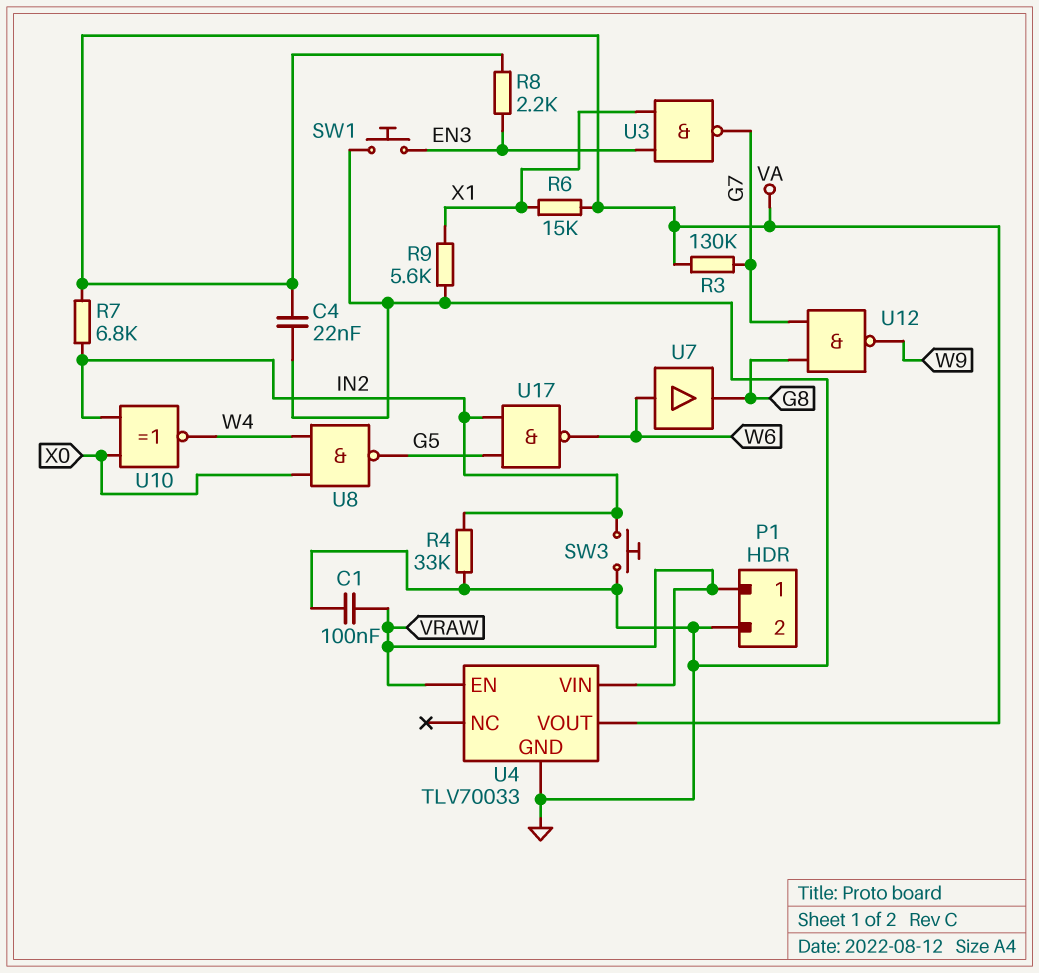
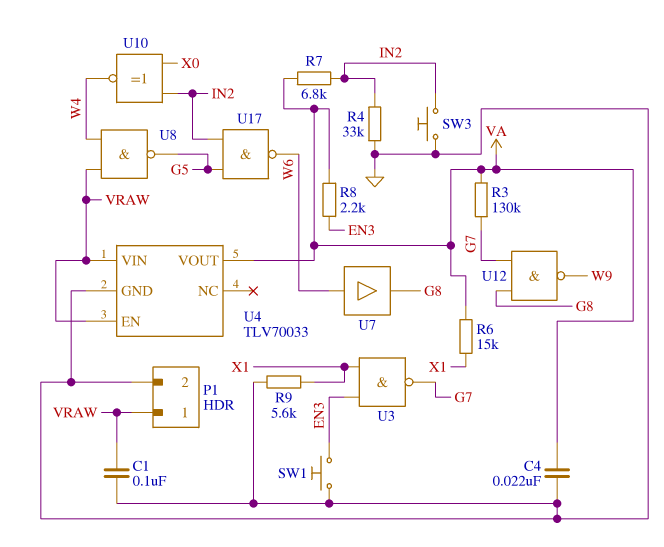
U8: NAND (in W4, in X0, out G5) -> NAND (in VRAW, in W4, out G5)

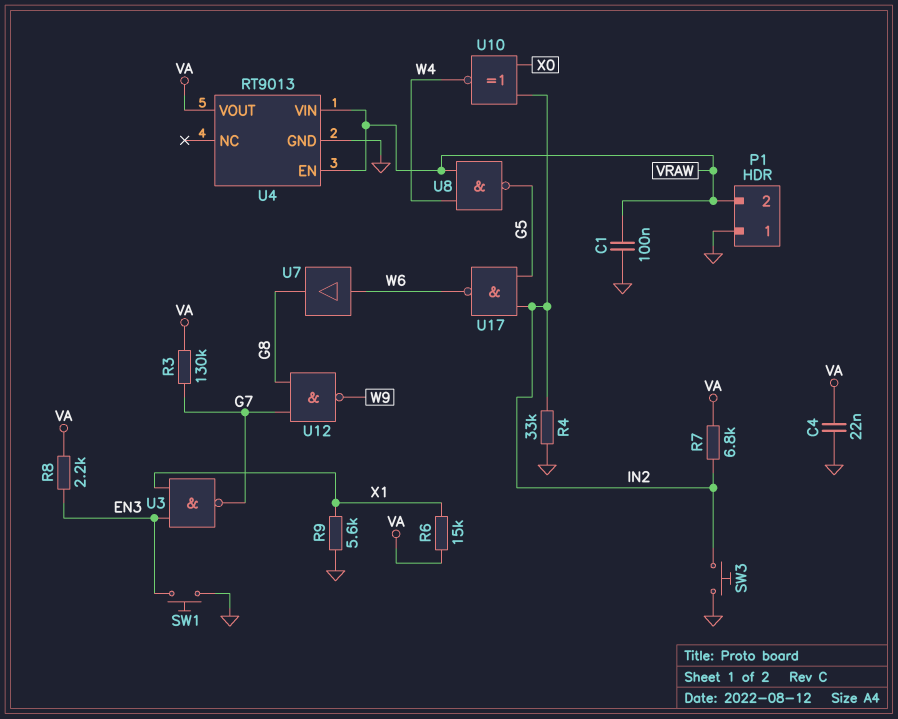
P1 pin 1: VRAW -> GND
P1 pin 2: GND -> VRAW
U4: TLV70033 -> RT9013

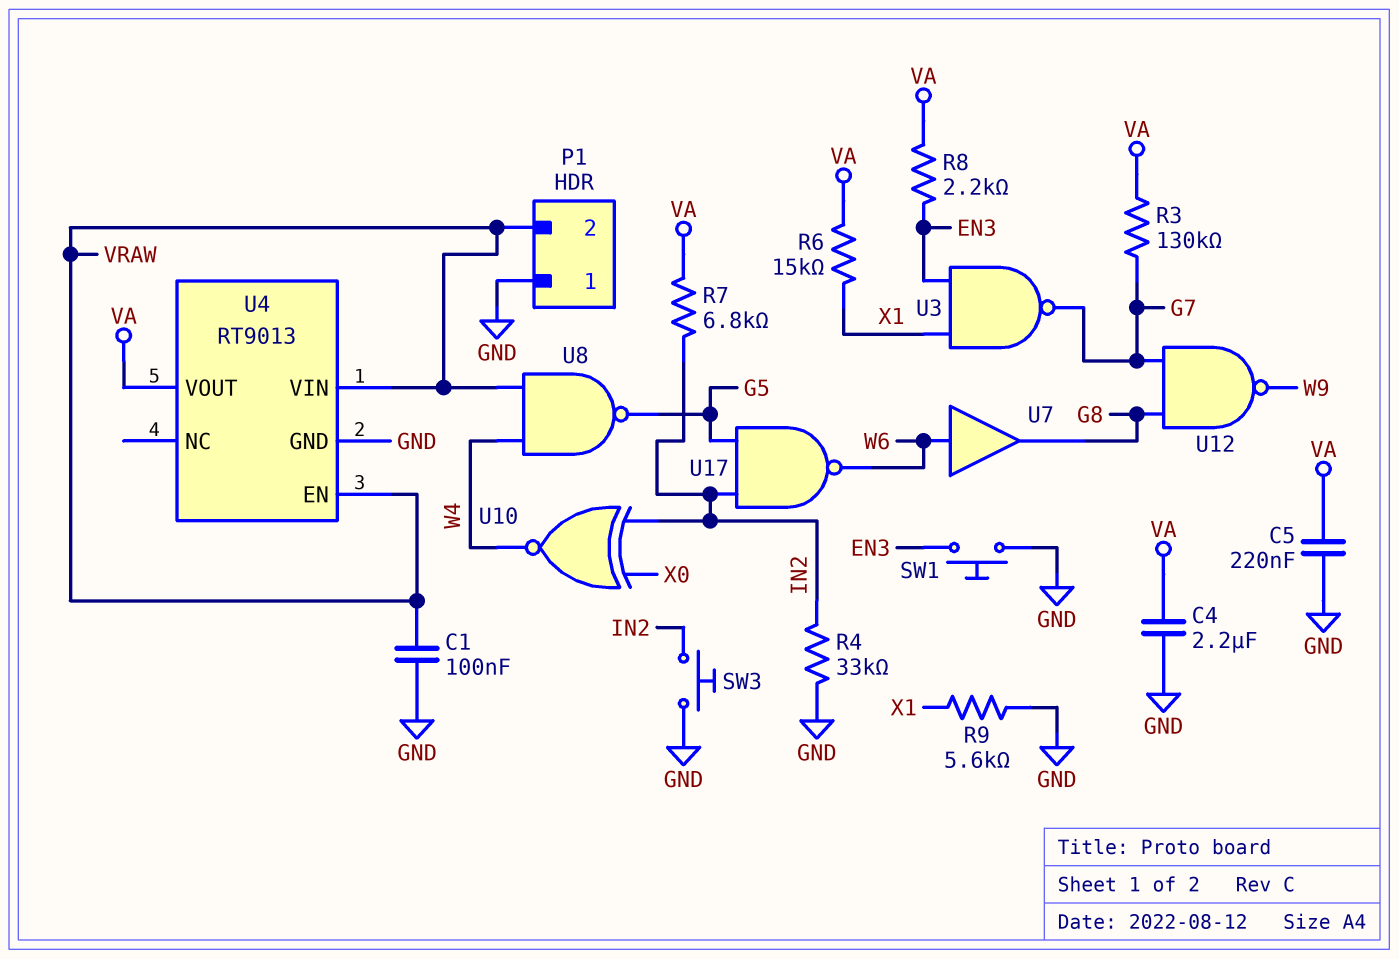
C4: 22nF (GND, VA) -> 2.2uF (GND, VA)
C5: none -> 220nF (GND, VA)

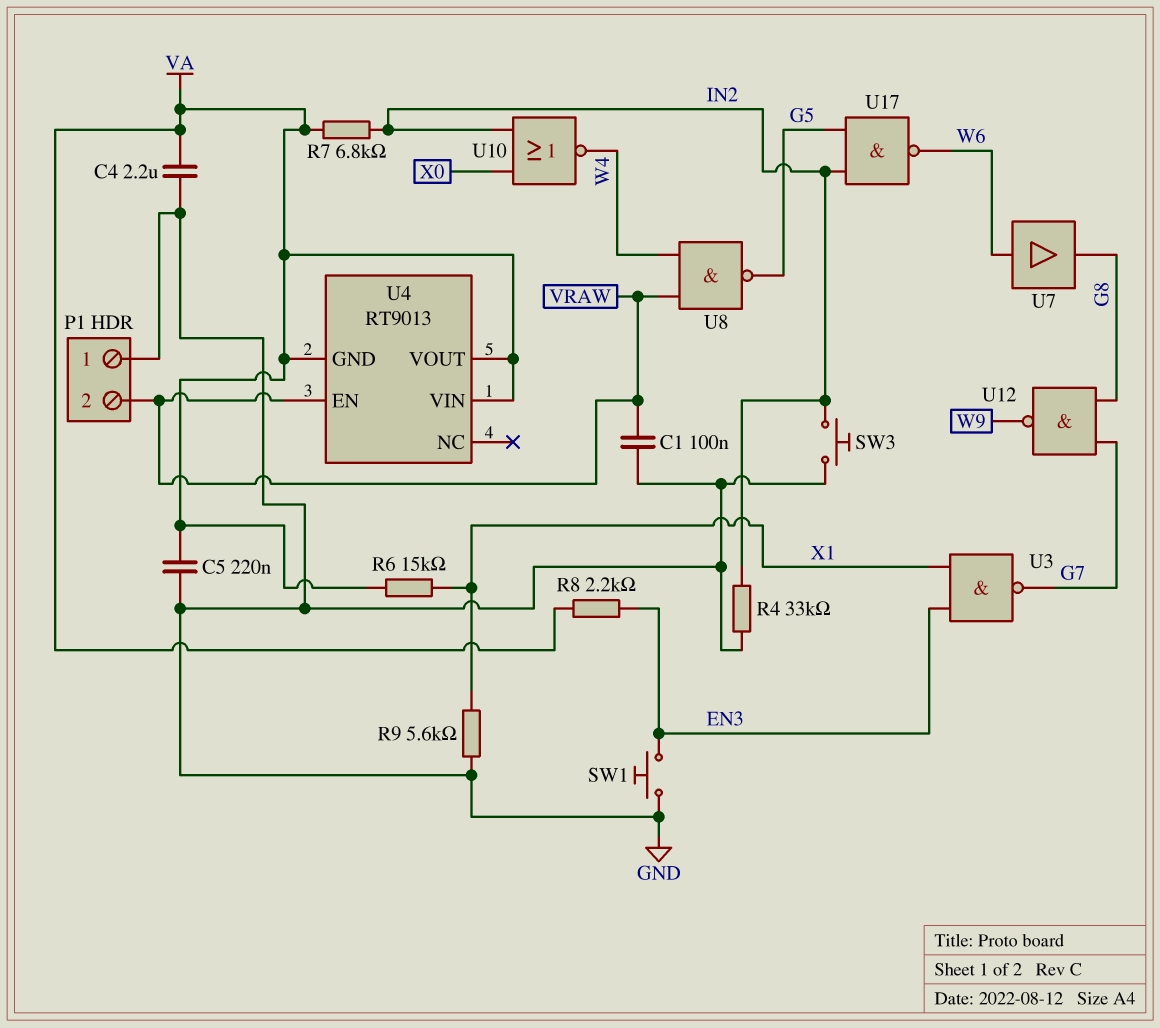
R3: 130k (G7, VA) -> none
U4 pin GND: GND -> VA
U4 pin VIN: VRAW -> VA
U10: XNOR (in IN2, in X0, out W4) -> NOR (in IN2, in X0, out W4)

